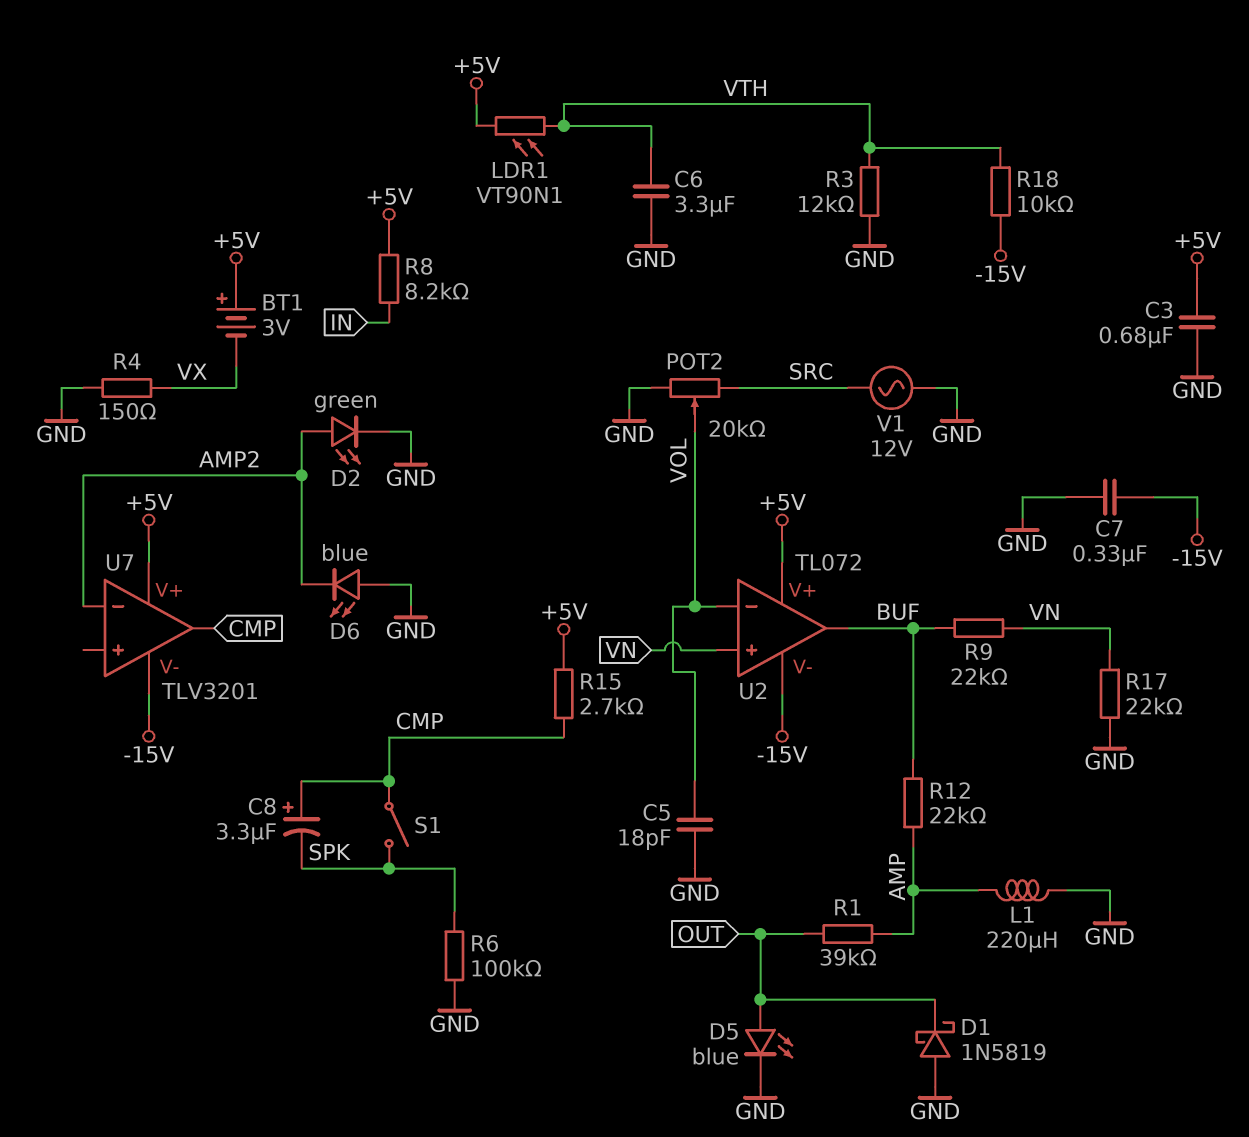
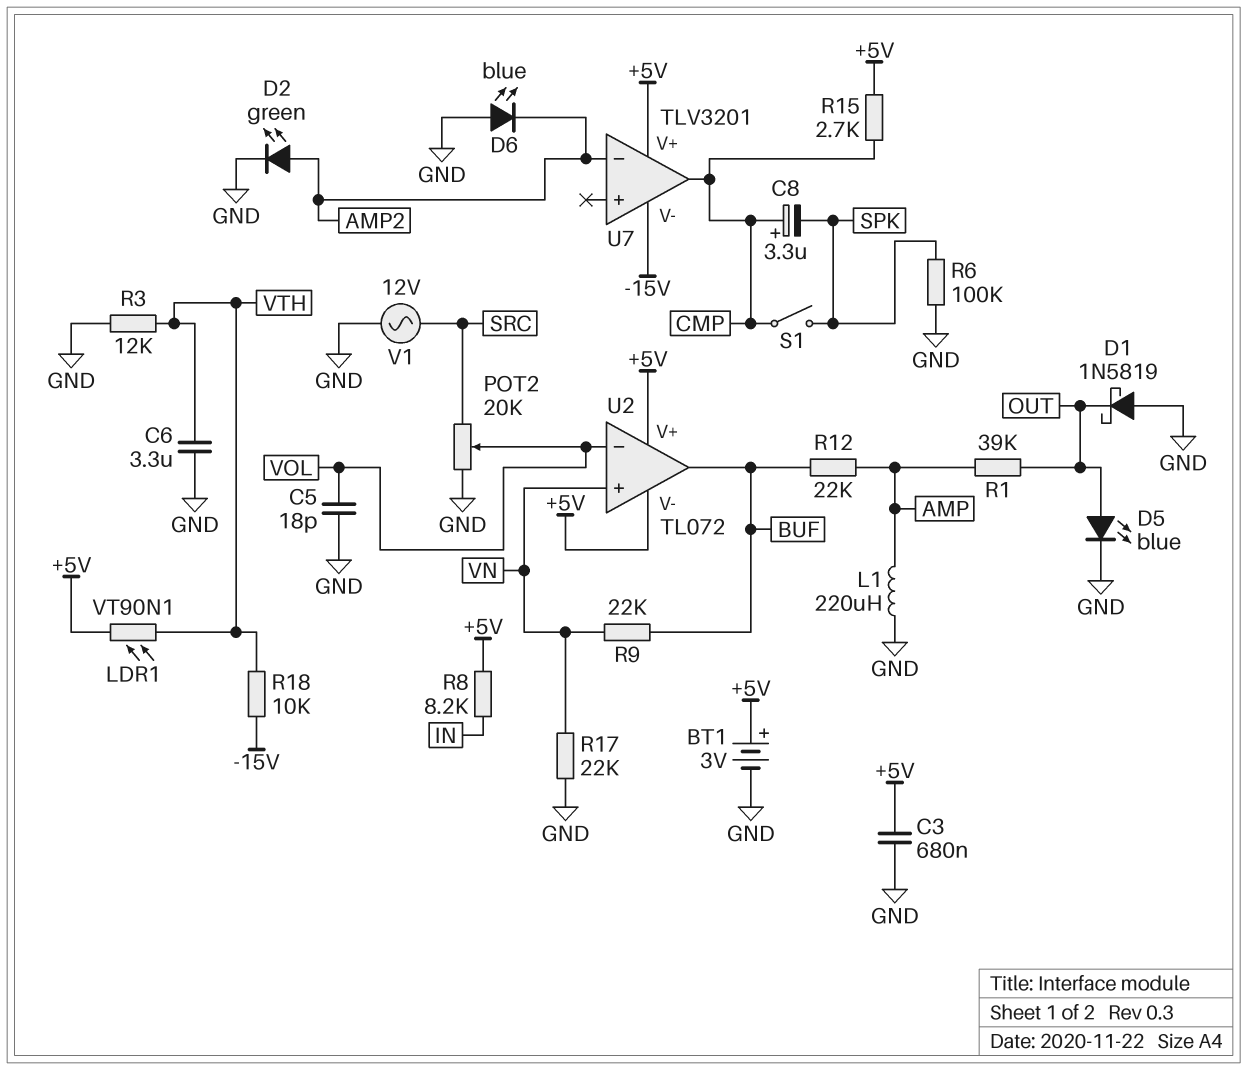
BT1: 3V (plus +5V, minus VX) -> 3V (plus +5V, minus GND)
C7: 330nF (-15V, GND) -> none
R4: 150 (GND, VX) -> none
U2 pin V-: -15V -> +5V

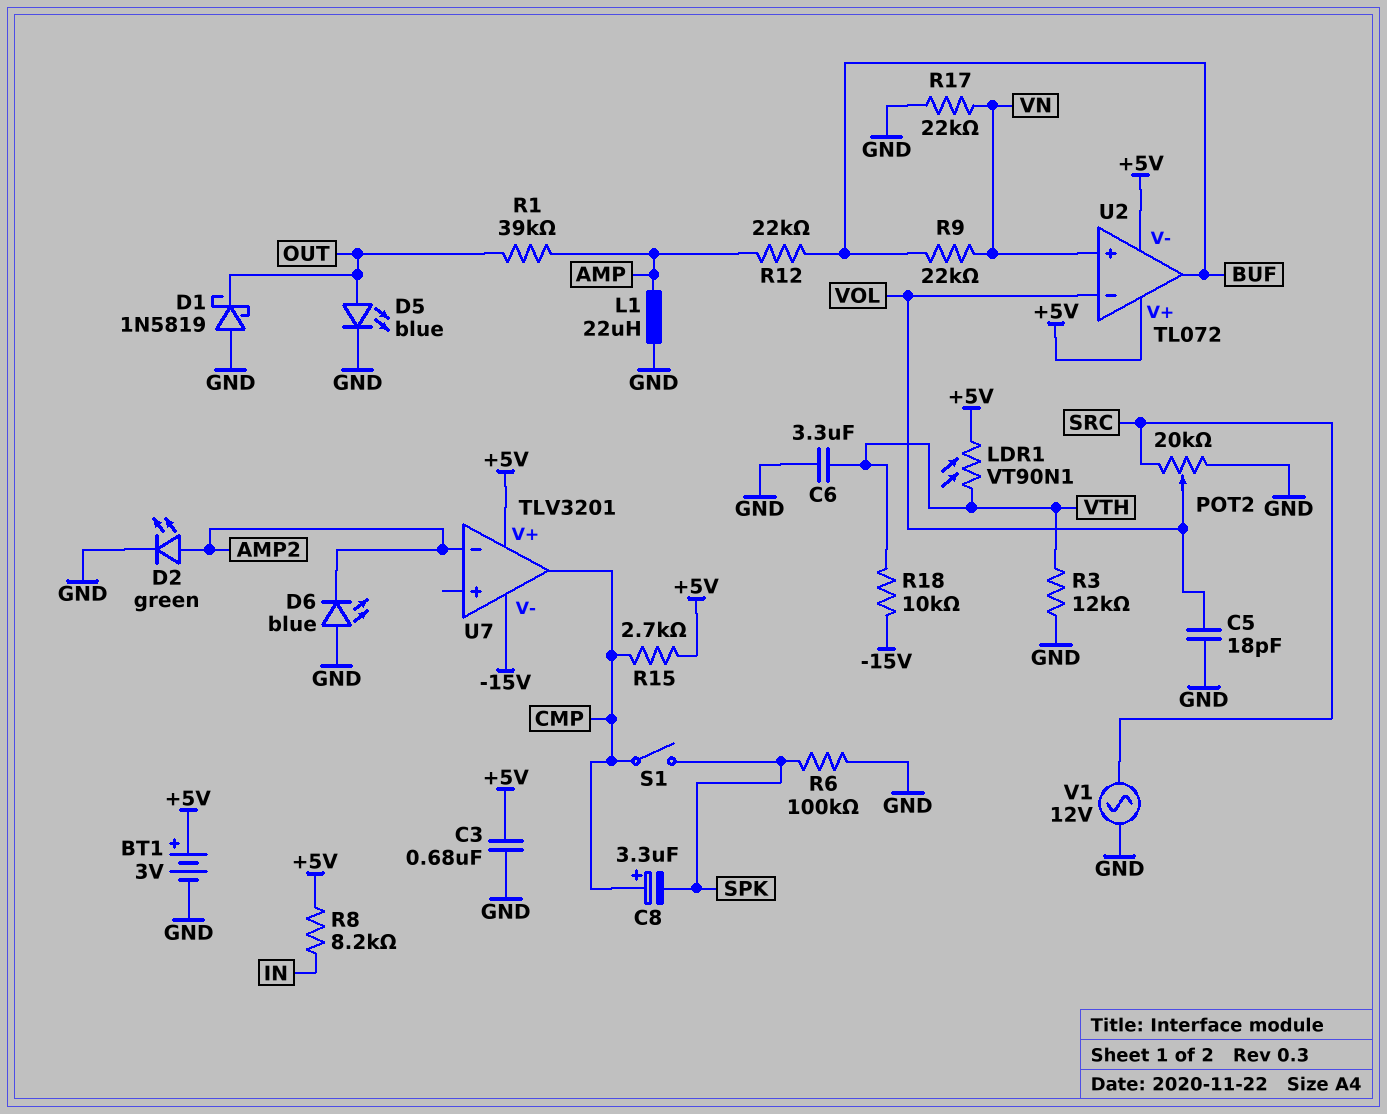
L1: 220uH (AMP, GND) -> 22uH (AMP, GND)

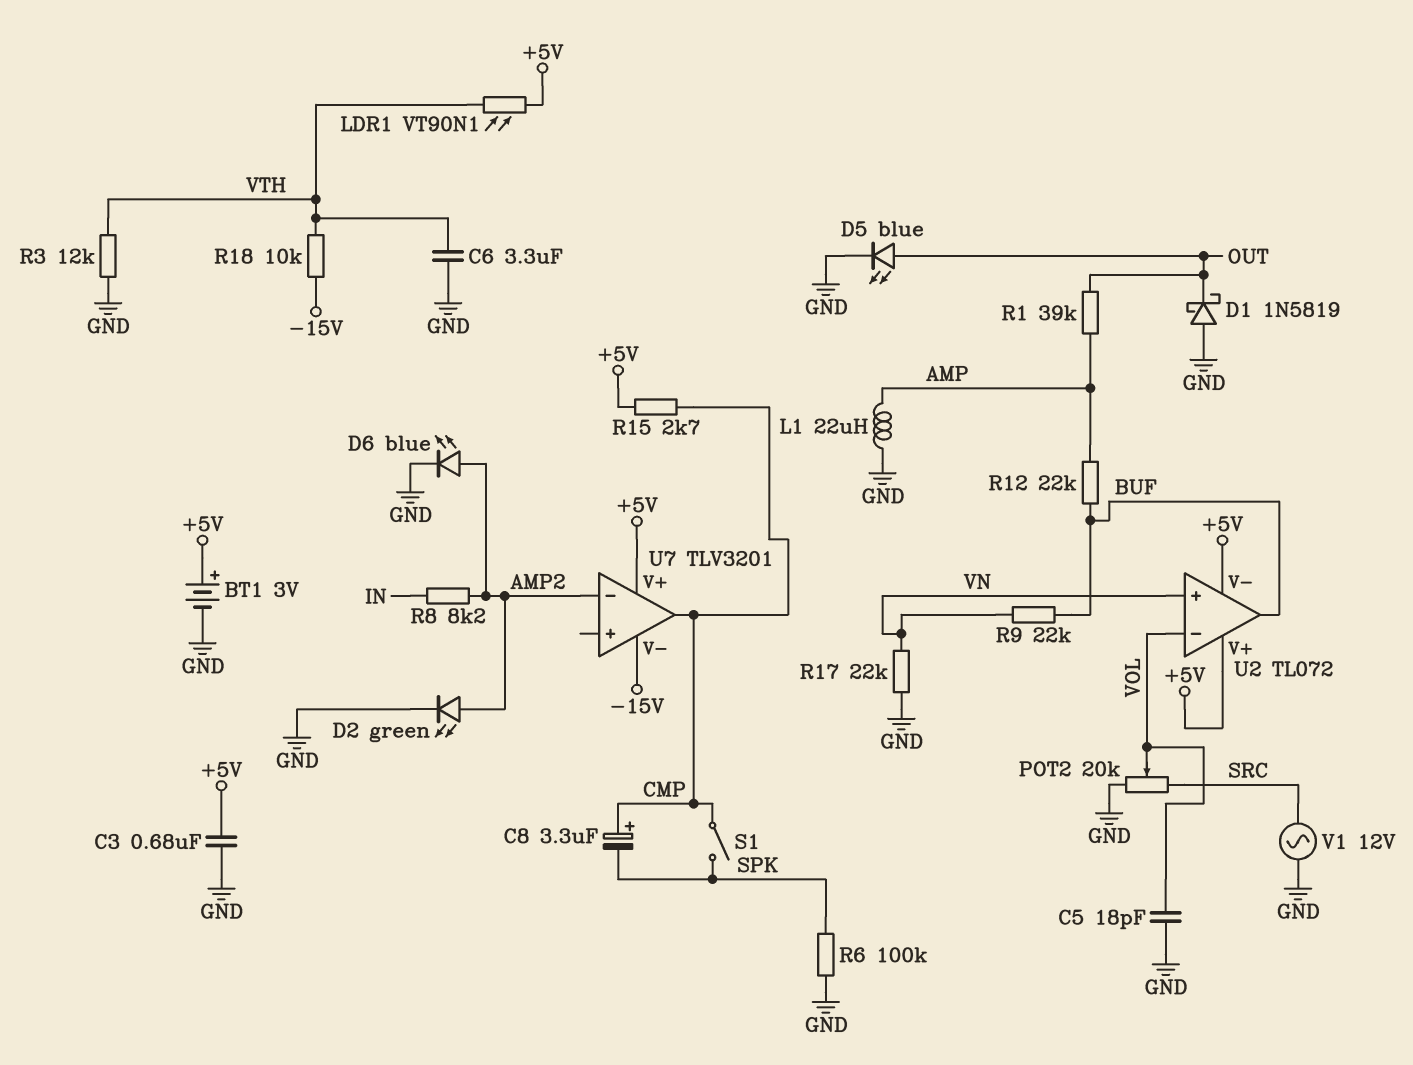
D6: LED blue (A GND, K AMP2) -> LED blue (A AMP2, K GND)
R8: 8.2k (+5V, IN) -> 8.2k (AMP2, IN)

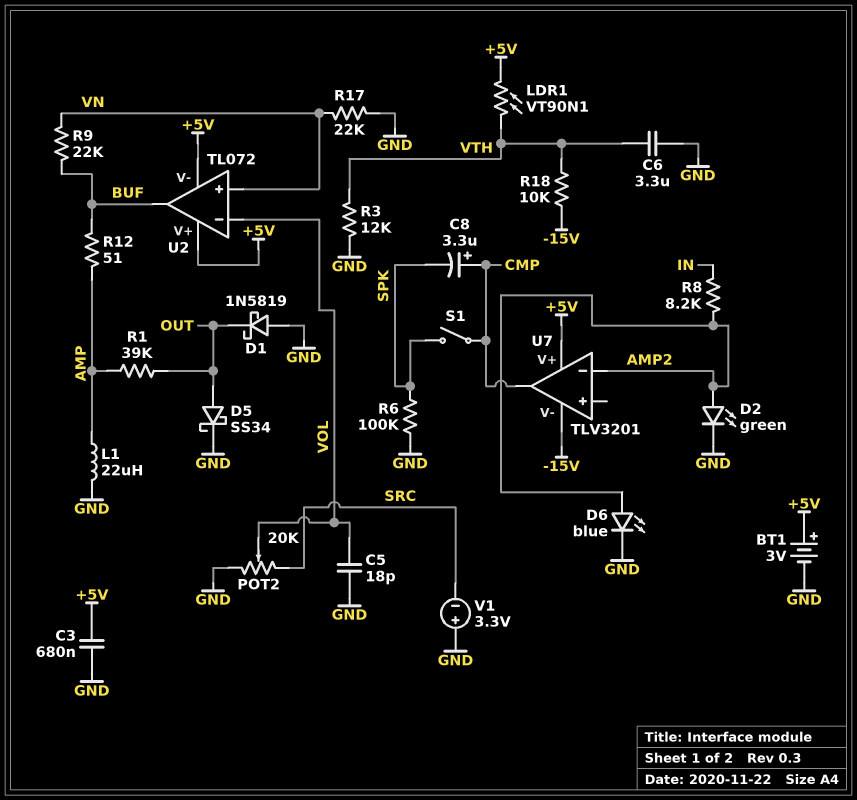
D5: LED blue (A OUT, K GND) -> schottky SS34 (A OUT, K GND)
R12: 22k (AMP, BUF) -> 51 (AMP, BUF)
R15: 2.7k (+5V, CMP) -> none
V1: AC 12V (GND, SRC) -> 3.3V (plus GND, minus SRC)

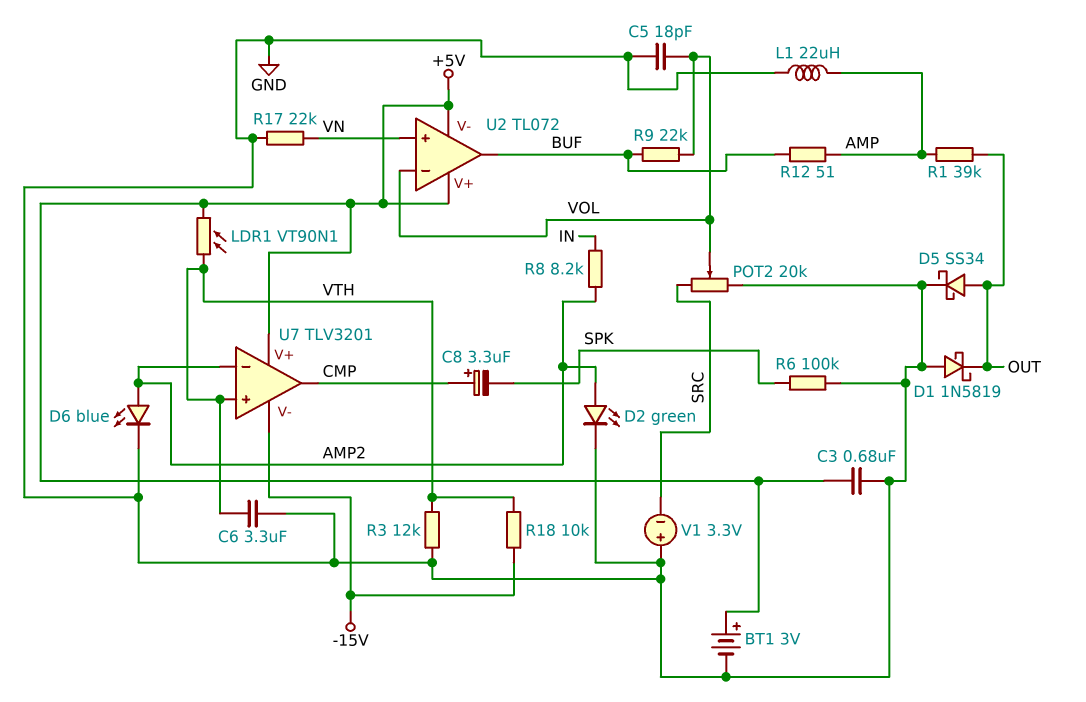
R9: 22k (BUF, VN) -> 22k (BUF, VOL)
S1: switch (CMP, SPK) -> none
U7 pin in+: none -> VTH

